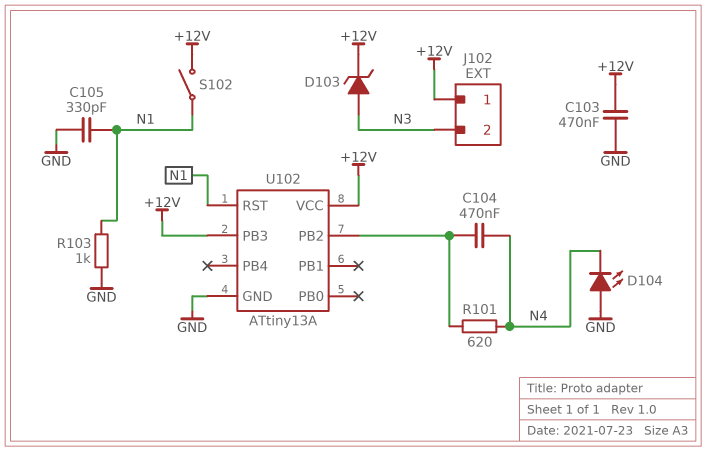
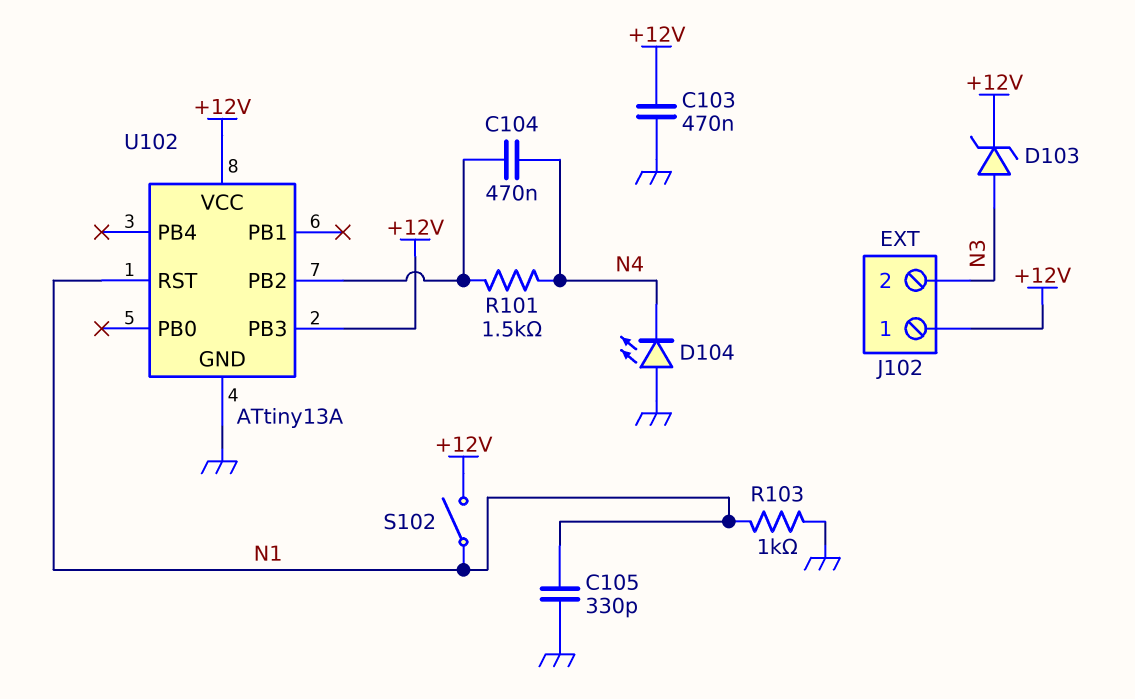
R101: 620 (N4, U102/PB2) -> 1.5k (N4, U102/PB2)

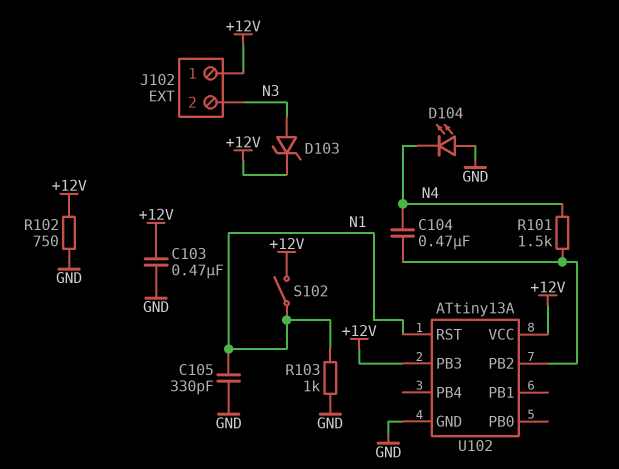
R102: none -> 750 (+12V, GND)

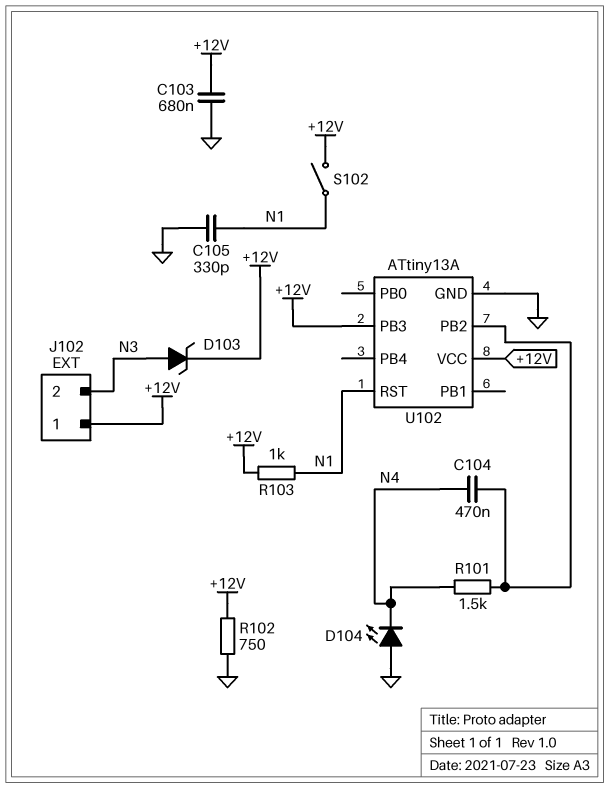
C103: 470nF (+12V, GND) -> 680nF (+12V, GND)
R103: 1k (GND, N1) -> 1k (+12V, N1)

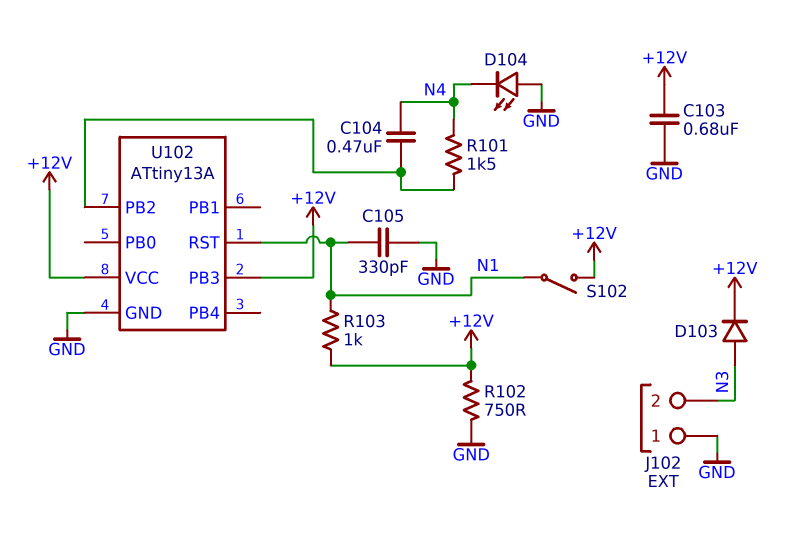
D103: zener (A N3, K +12V) -> diode (A N3, K +12V)
J102 pin 1: +12V -> GND

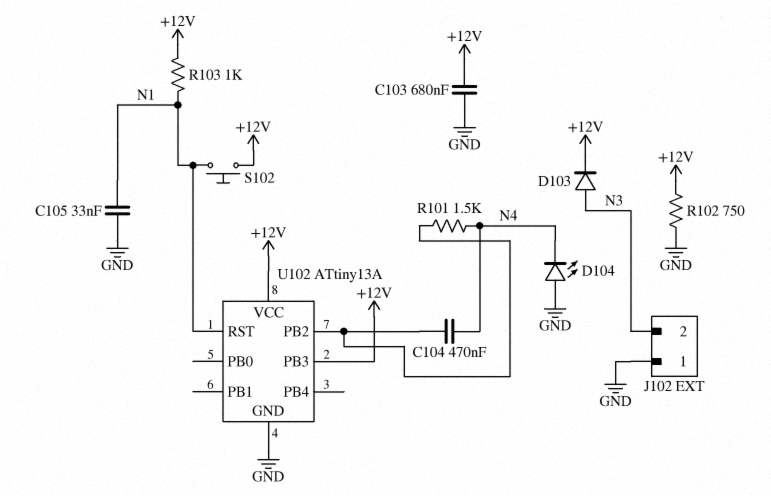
C105: 330pF (GND, N1) -> 33nF (GND, N1)
S102: switch (+12V, N1) -> button (+12V, N1)

